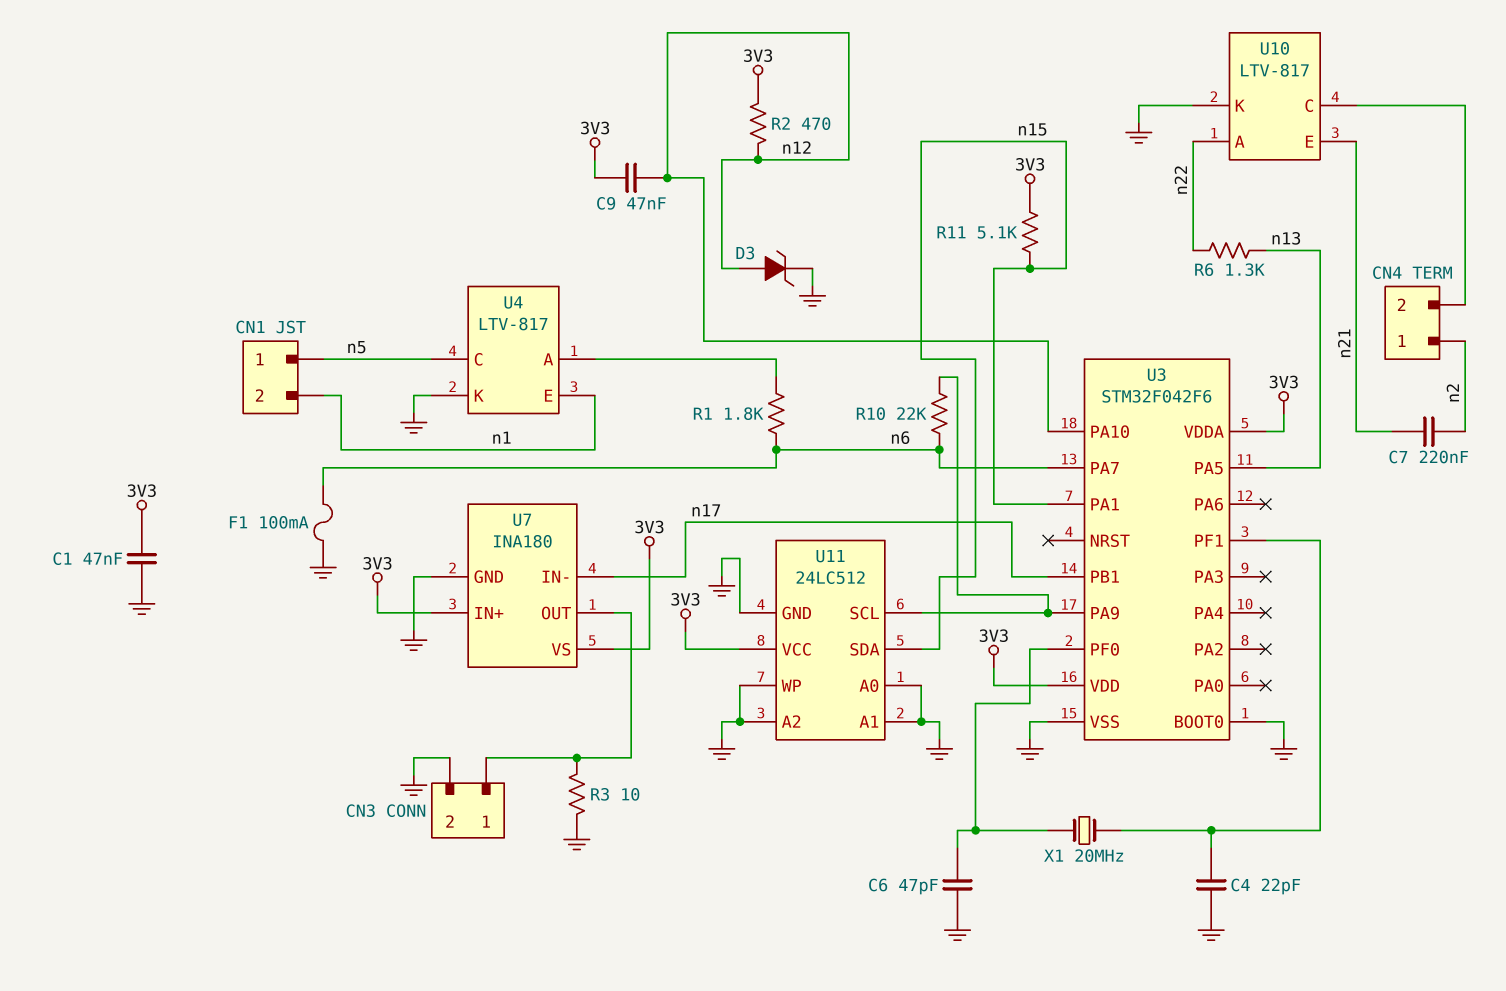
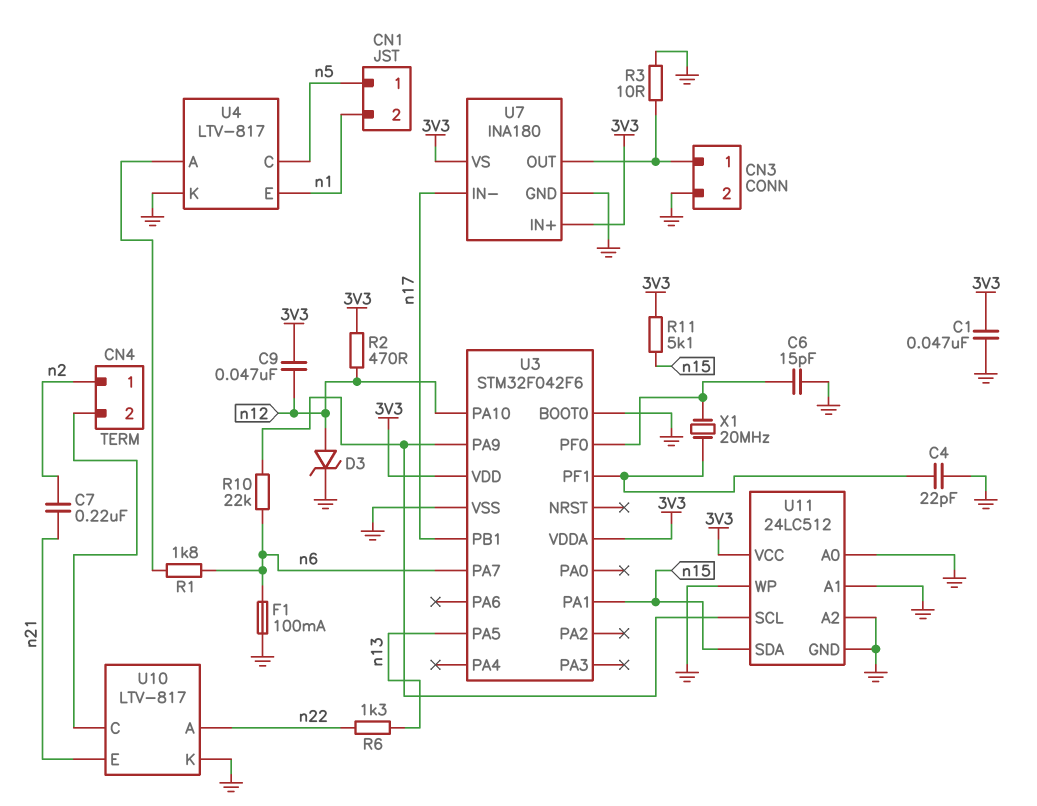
C6: 47pF (GND, U3/PF0) -> 15pF (GND, U3/PF0)

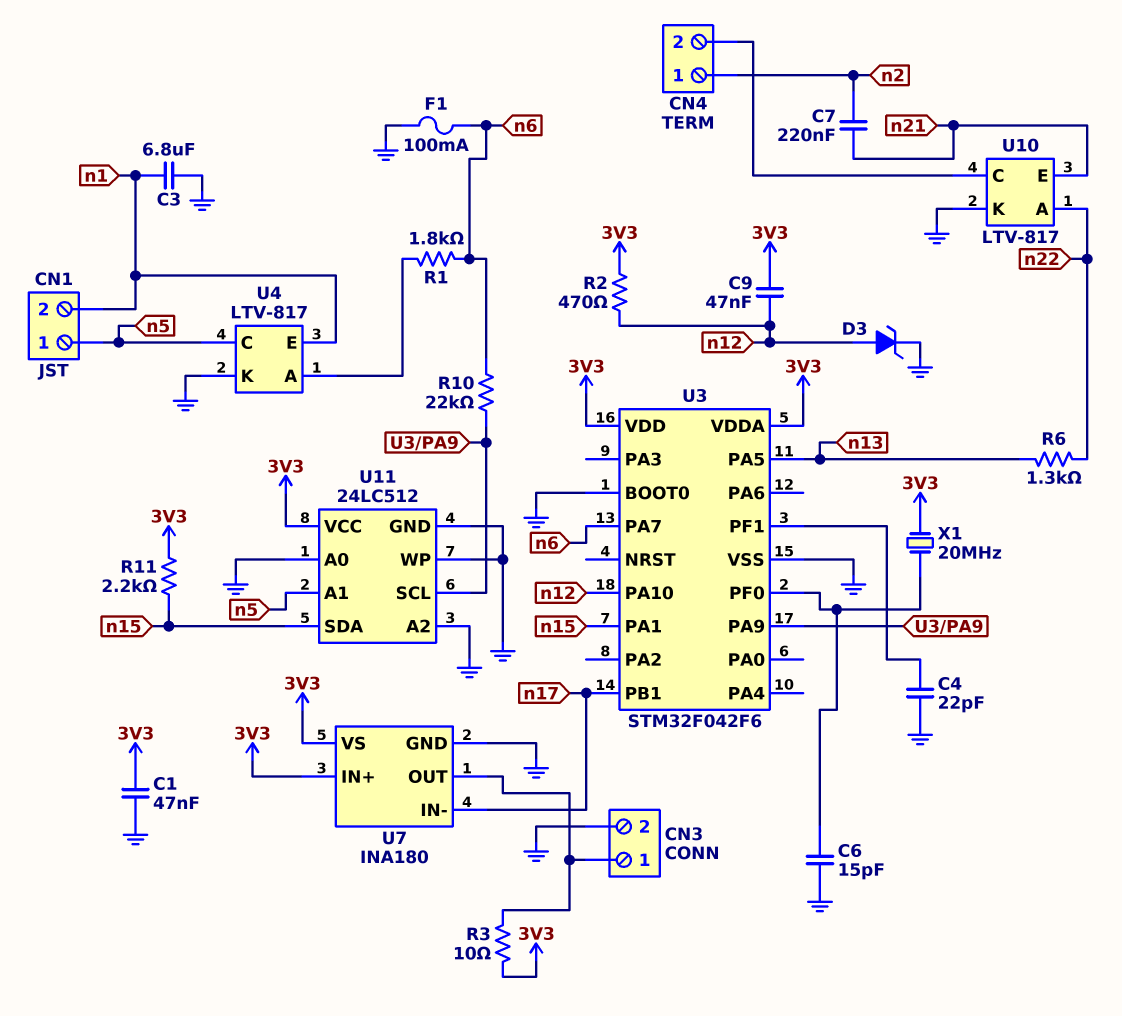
C3: none -> 6.8uF (GND, n1)
R3: 10 (CN3/1, GND) -> 10 (3V3, CN3/1)
R11: 5.1k (3V3, n15) -> 2.2k (3V3, n15)
U11 pin A1: GND -> n5
X1: 20MHz (U3/PF0, U3/PF1) -> 20MHz (3V3, U3/PF0)

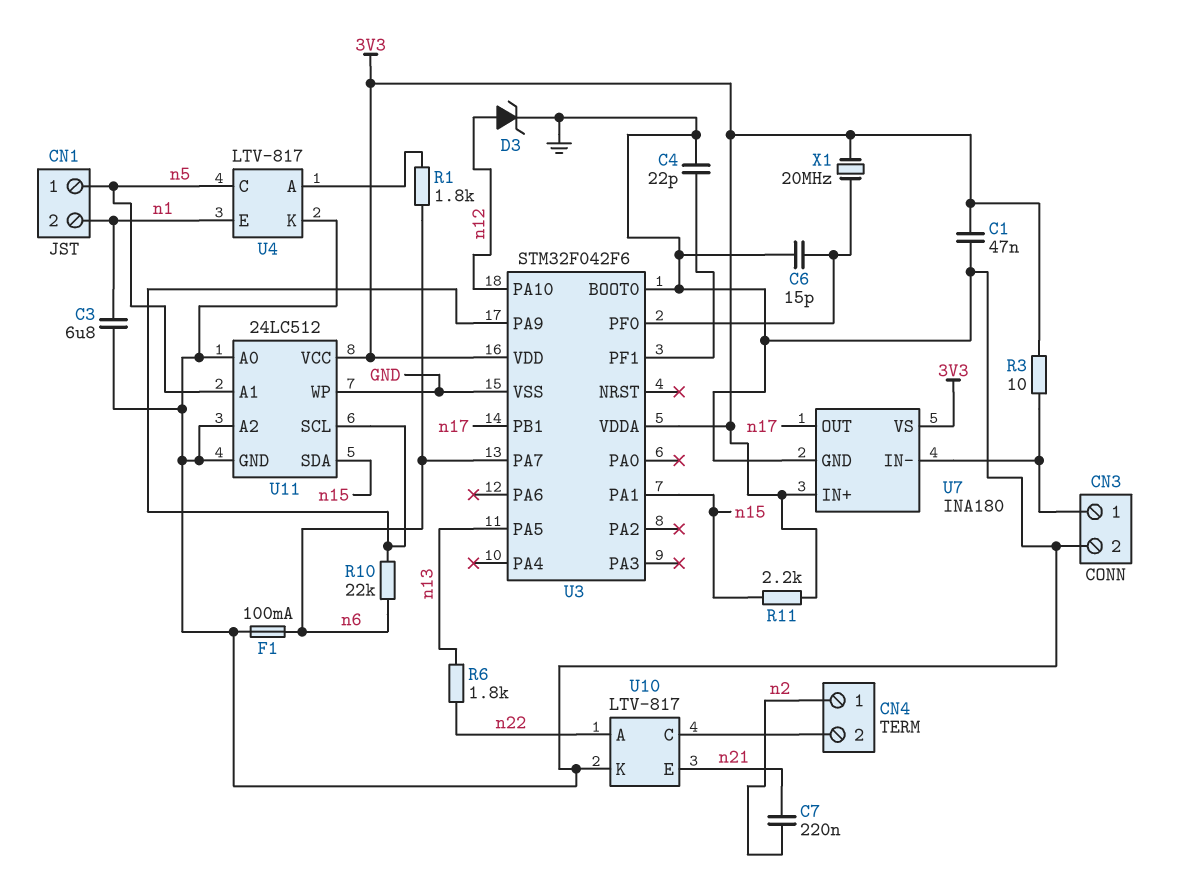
C9: 47nF (3V3, n12) -> none
R2: 470 (3V3, n12) -> none
R6: 1.3k (n13, n22) -> 1.8k (n13, n22)
U7 pin IN-: n17 -> CN3/1
U7 pin OUT: CN3/1 -> n17

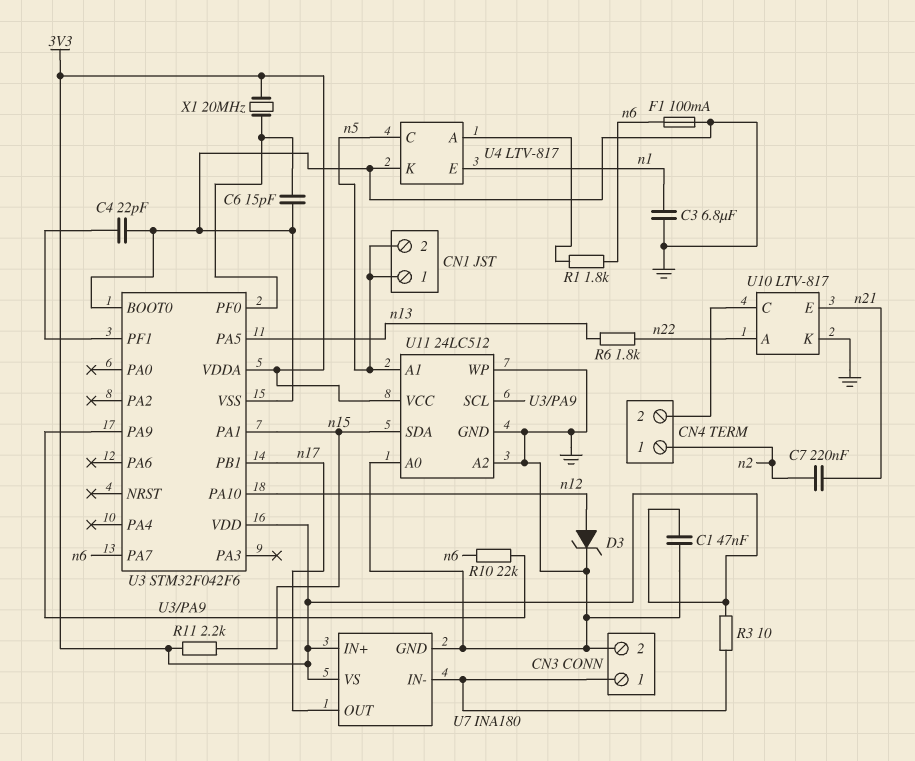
CN1 pin 2: n1 -> n5

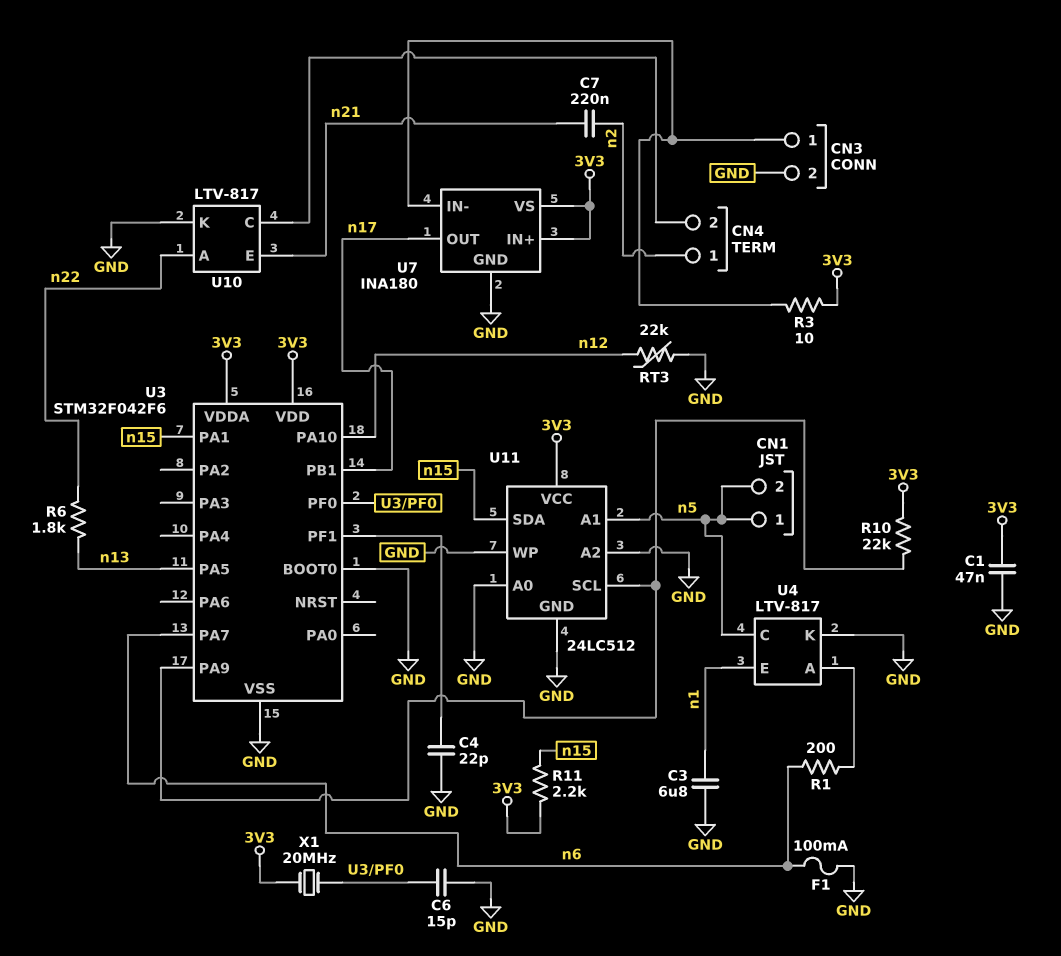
D3: zener (A n12, K GND) -> none
R1: 1.8k (U4/A, n6) -> 200 (U4/A, n6)
R10: 22k (U3/PA9, n6) -> 22k (3V3, U3/PA9)
RT3: none -> 22k (GND, n12)

